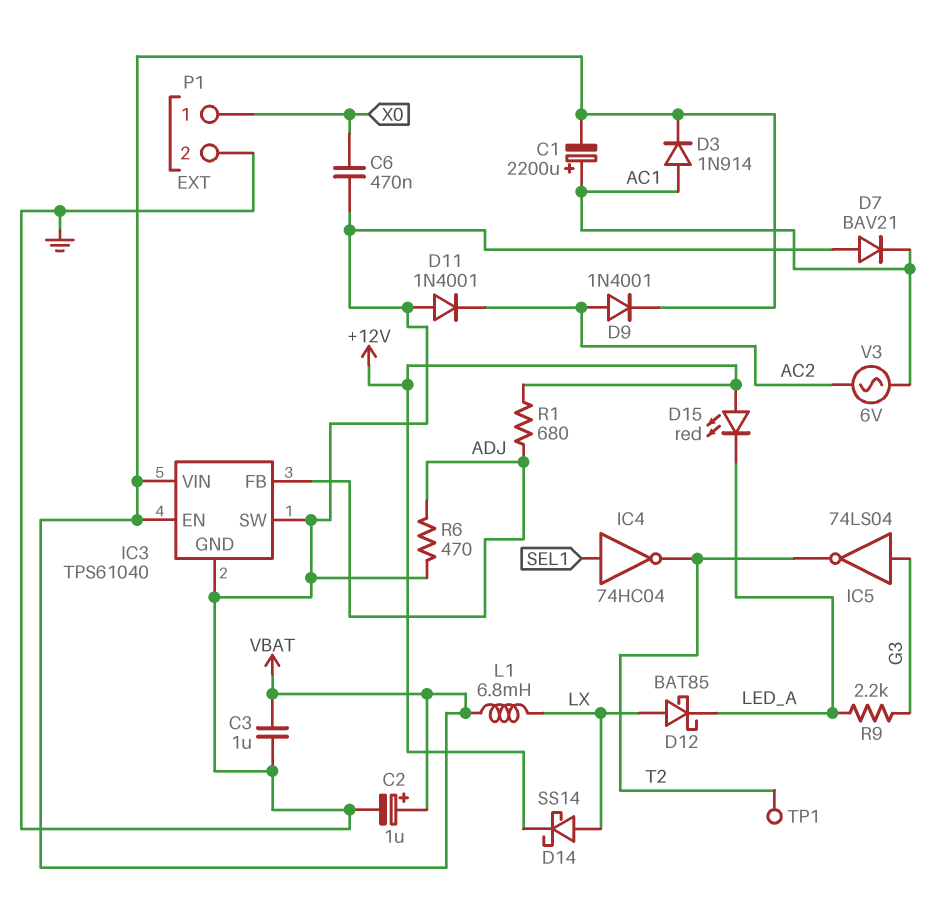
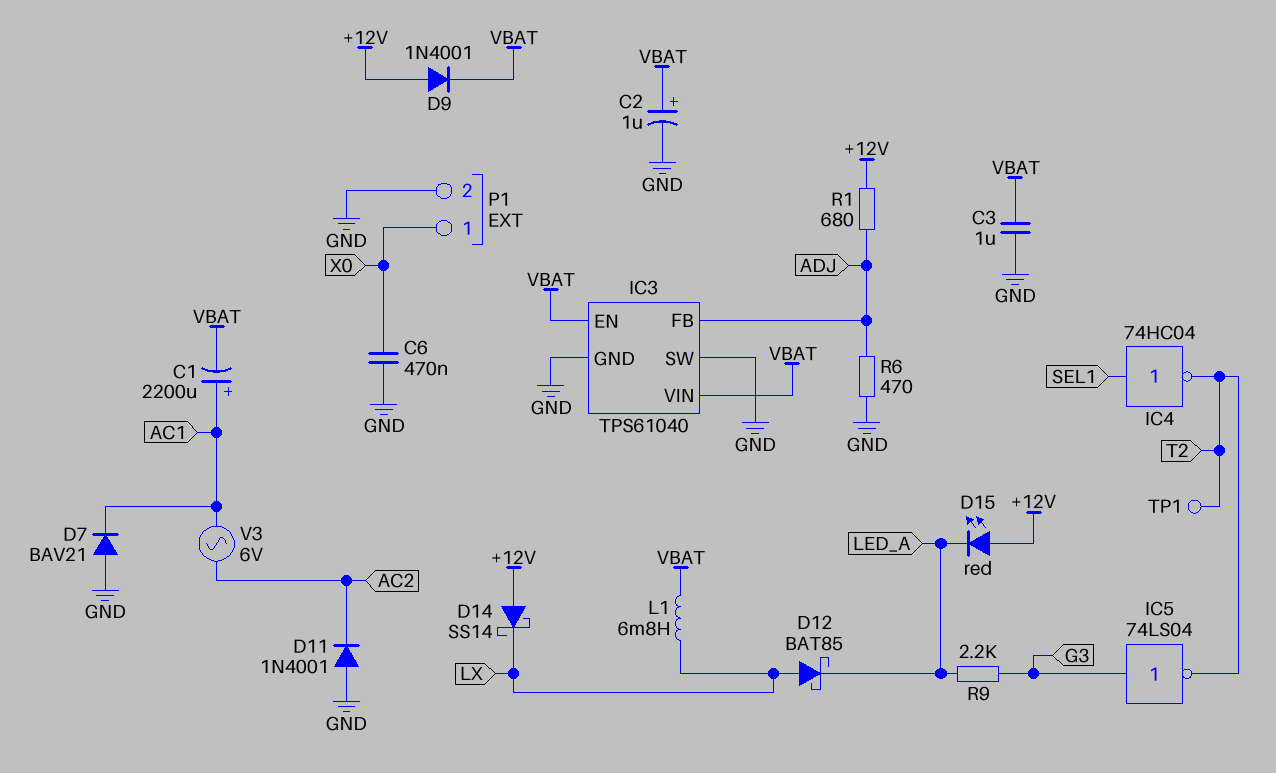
D3: diode 1N914 (A AC1, K VBAT) -> none
D9: diode 1N4001 (A AC2, K VBAT) -> diode 1N4001 (A +12V, K VBAT)
D14: schottky SS14 (A LX, K +12V) -> schottky SS14 (A +12V, K LX)

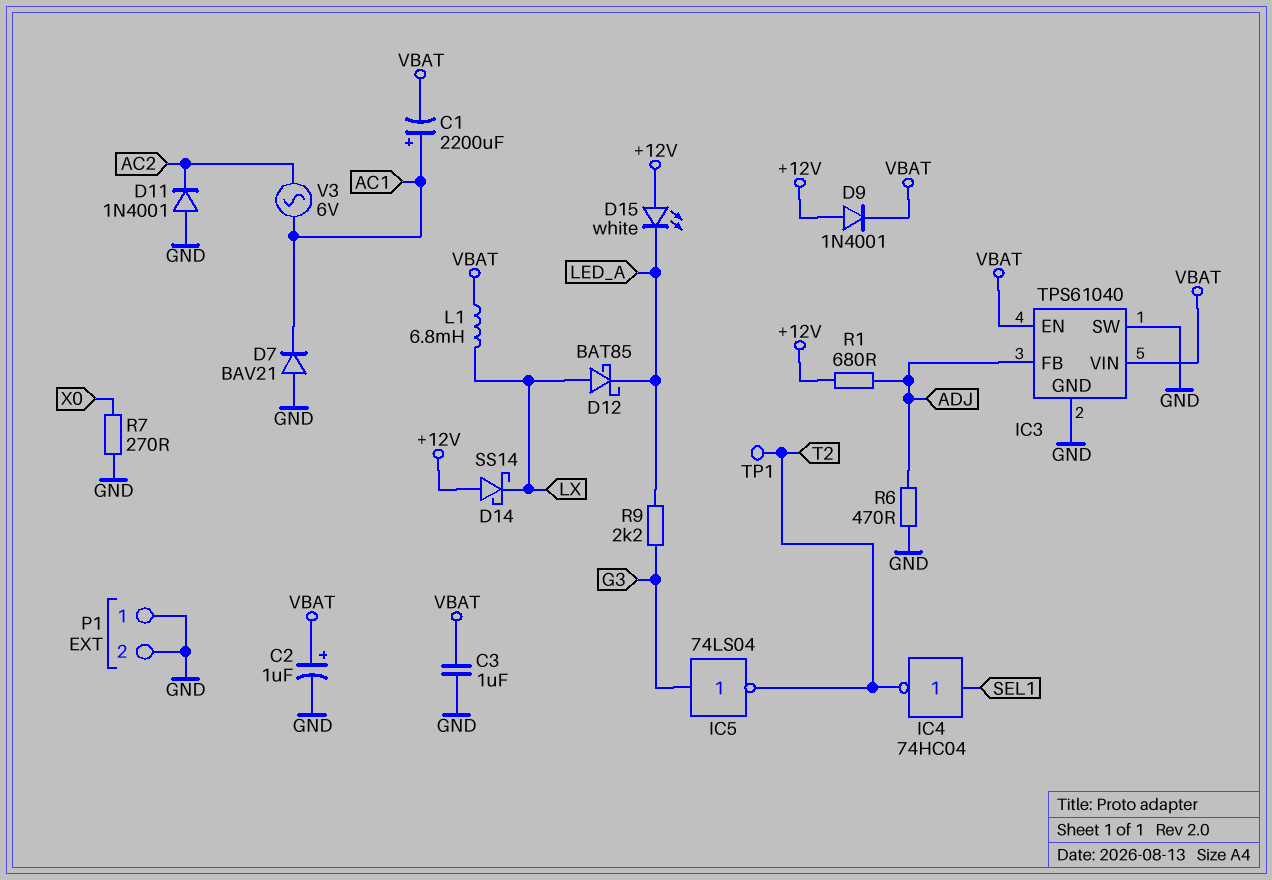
C6: 470nF (GND, X0) -> none
D15: LED red (A +12V, K LED_A) -> LED white (A +12V, K LED_A)
P1 pin 1: X0 -> GND
R7: none -> 270 (GND, X0)

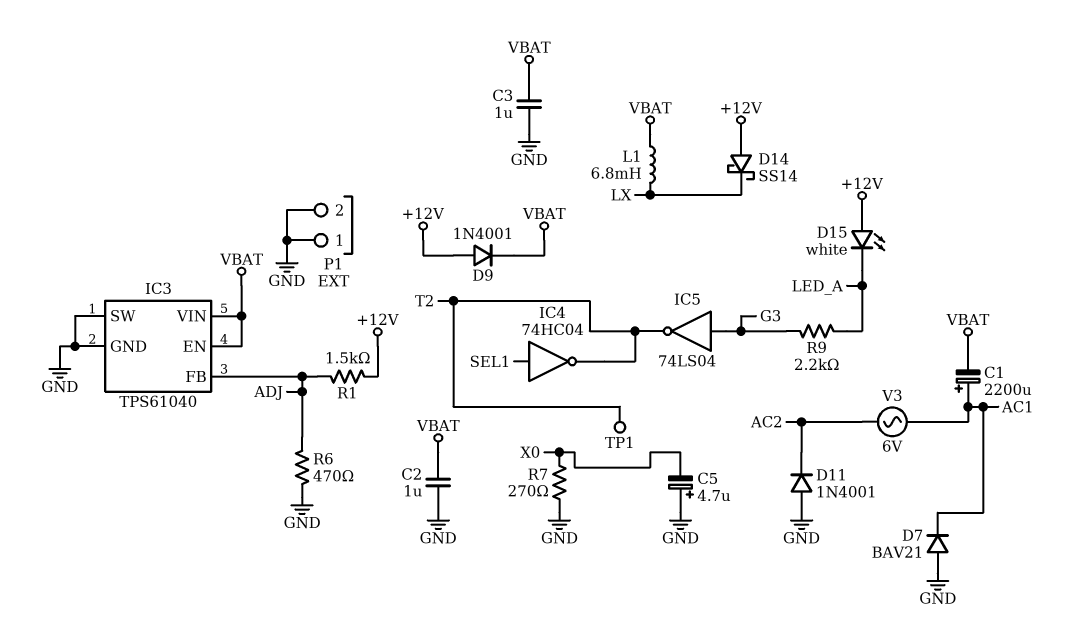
C2: 1uF (plus VBAT, minus GND) -> 1uF (GND, VBAT)
C5: none -> 4.7uF (plus GND, minus X0)
D12: schottky BAT85 (A LX, K LED_A) -> none
R1: 680 (+12V, ADJ) -> 1.5k (+12V, ADJ)

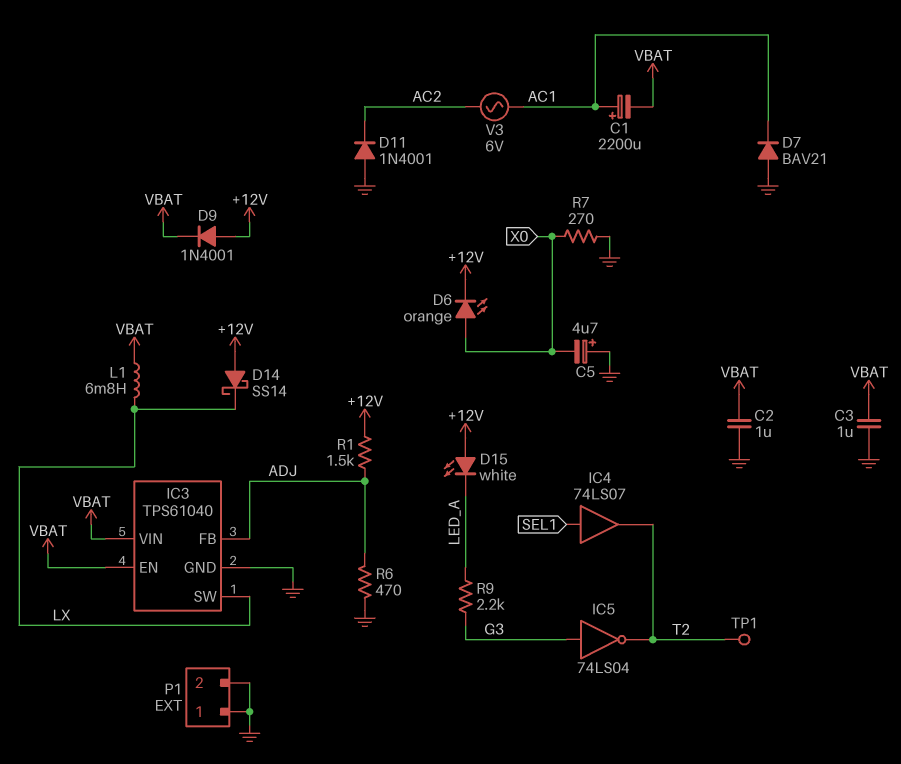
D6: none -> LED orange (A X0, K +12V)
IC3 pin SW: GND -> LX
IC4: NOT 74HC04 (in SEL1, out T2) -> buffer 74LS07 (in SEL1, out T2)

